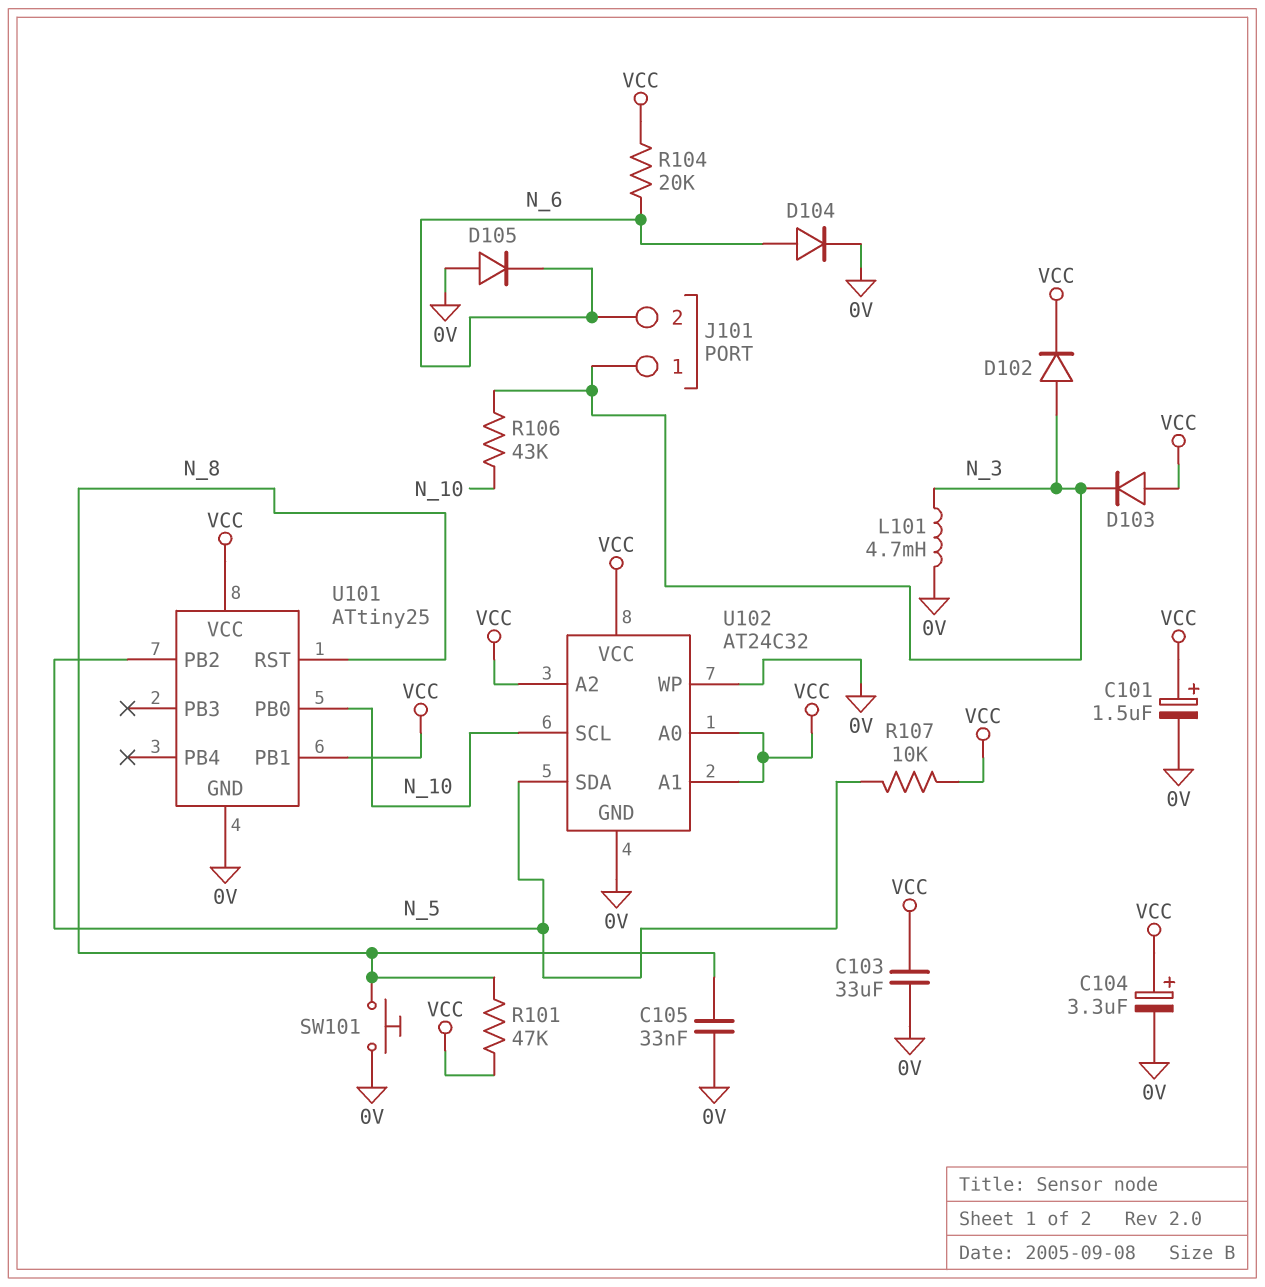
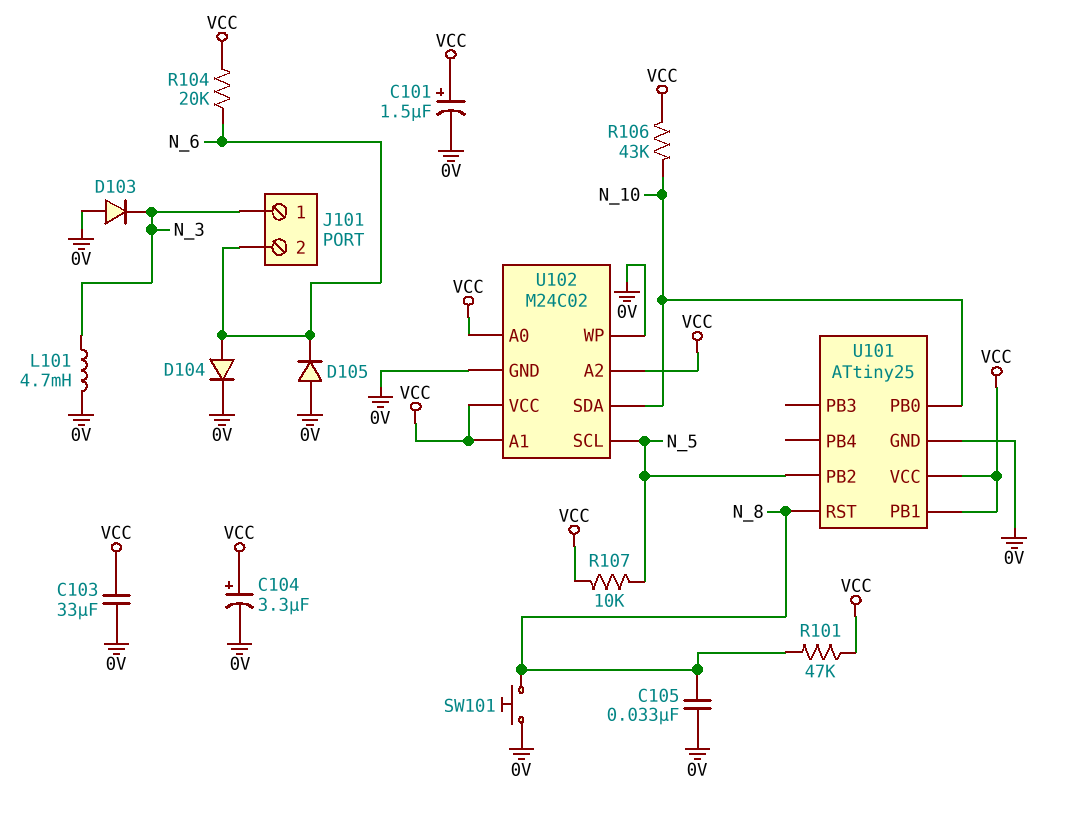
D102: diode (A N_3, K VCC) -> none
D103: diode (A VCC, K N_3) -> diode (A 0V, K N_3)
R106: 43k (N_3, N_10) -> 43k (N_10, VCC)
U102: AT24C32 -> M24C02
U102 pin SCL: N_10 -> N_5
U102 pin SDA: N_5 -> N_10

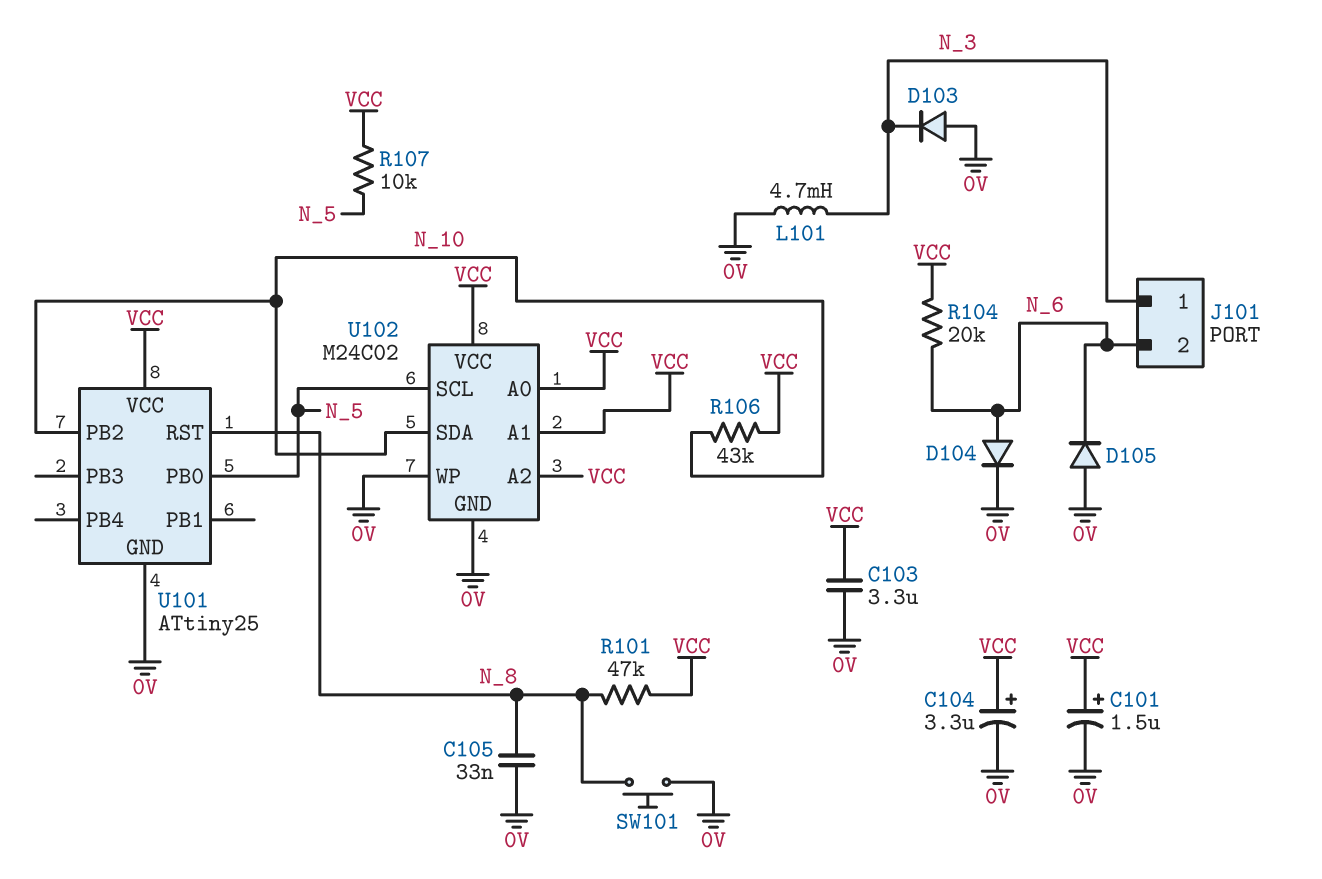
C103: 33uF (0V, VCC) -> 3.3uF (0V, VCC)
U101 pin PB0: N_10 -> N_5
U101 pin PB1: VCC -> none
U101 pin PB2: N_5 -> N_10

